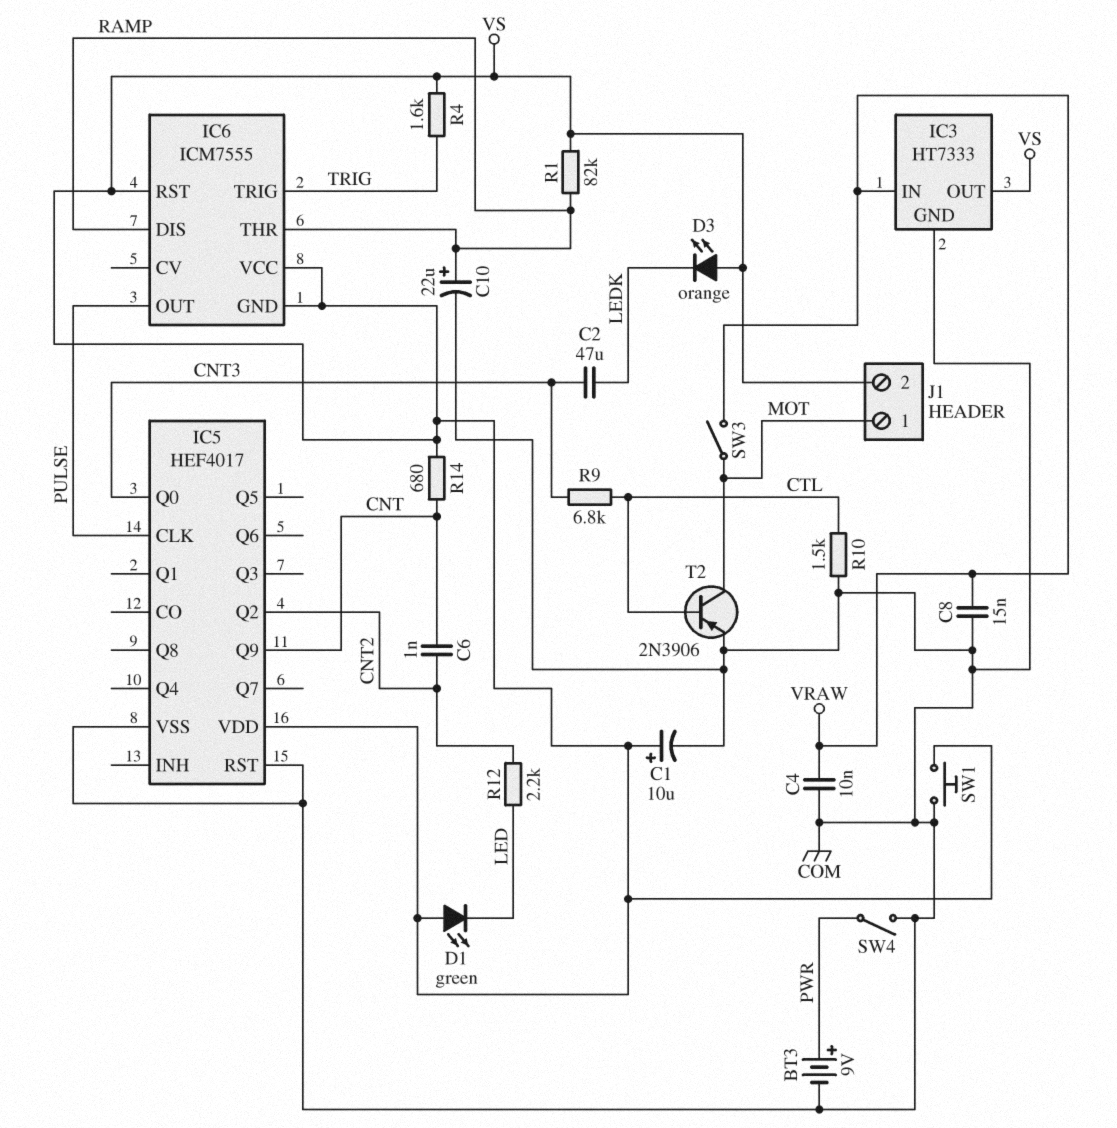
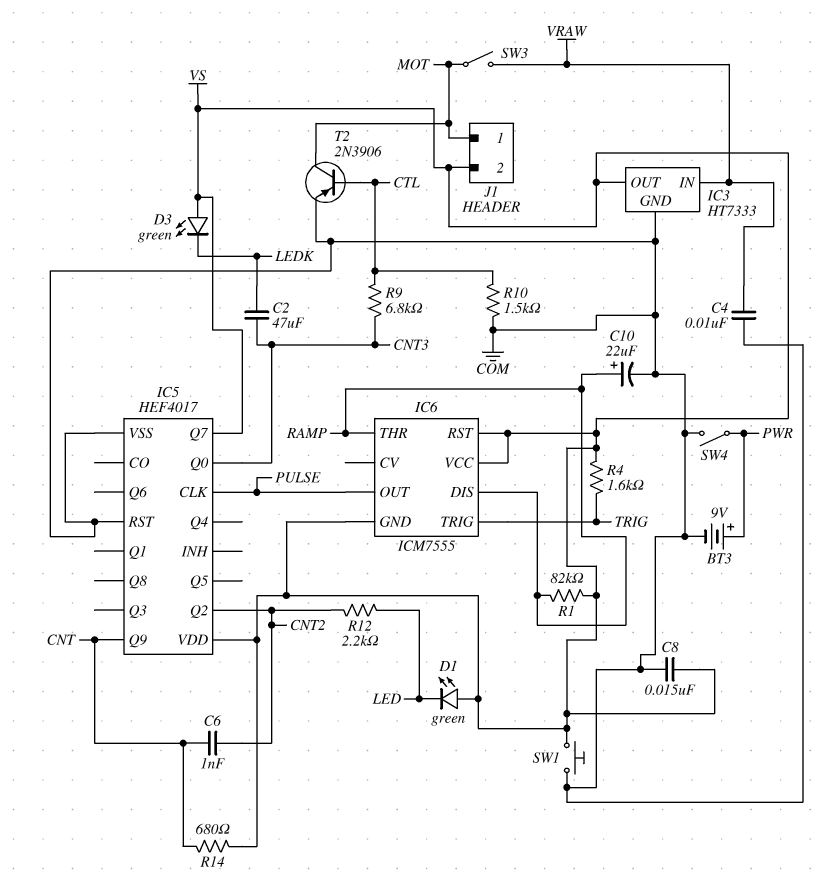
C1: 10uF (plus VS, minus COM) -> none
C8: 15nF (COM, VRAW) -> 15nF (COM, VS)
D3: LED orange (A VS, K LEDK) -> LED green (A VS, K LEDK)
IC5 pin Q7: none -> VS

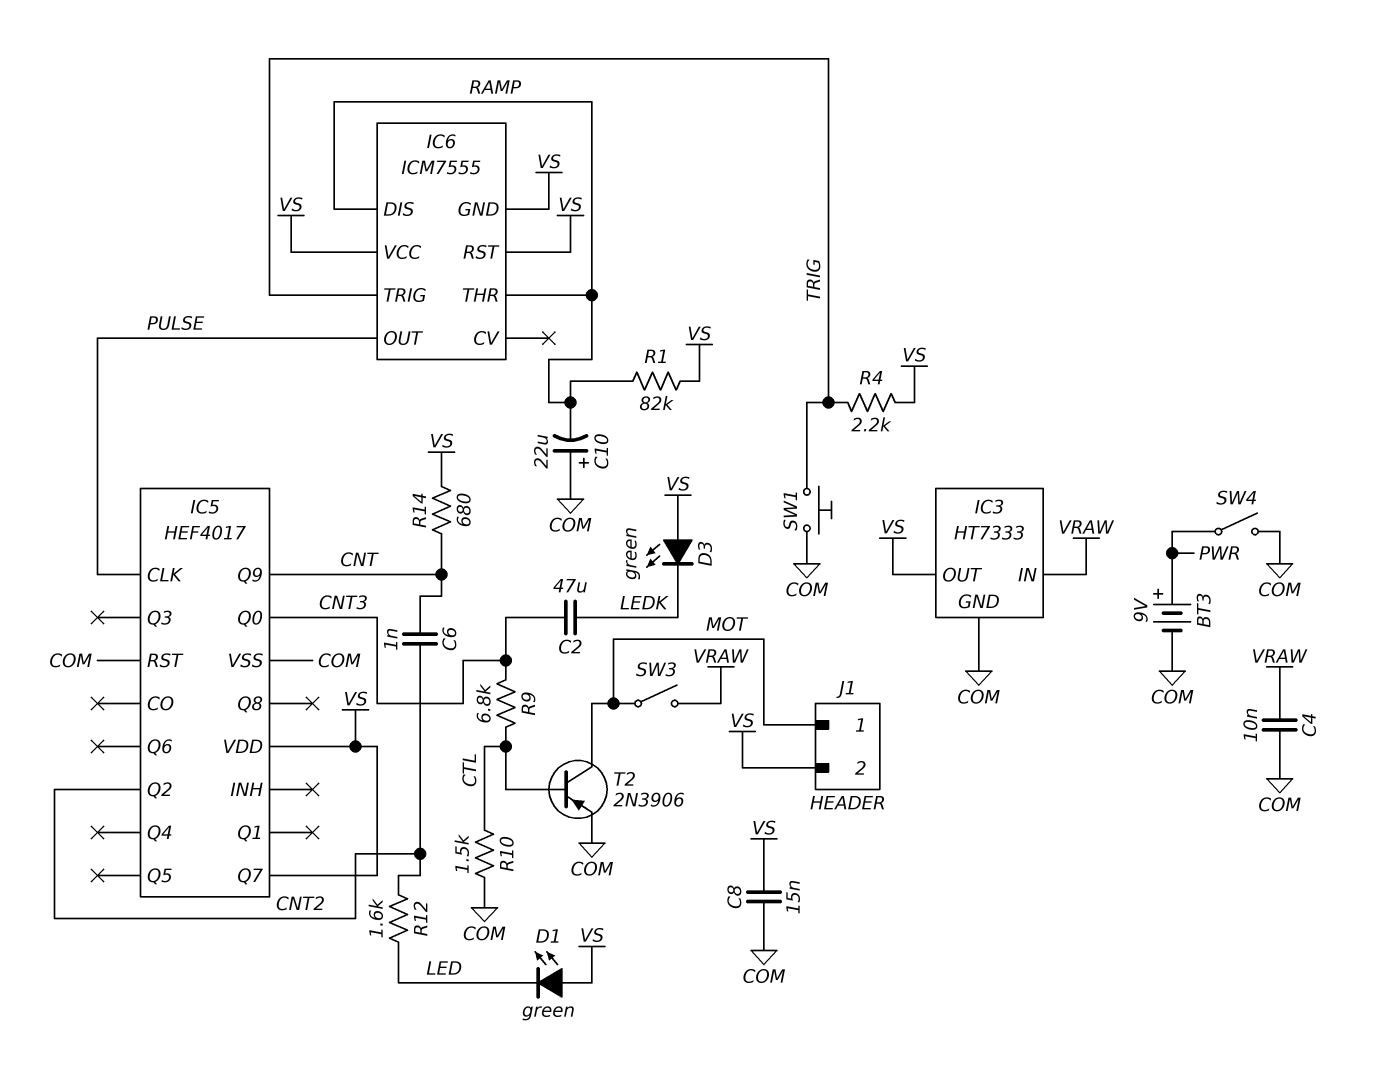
C10: 22uF (plus RAMP, minus COM) -> 22uF (plus COM, minus RAMP)
R4: 1.6k (TRIG, VS) -> 2.2k (TRIG, VS)
R12: 2.2k (CNT2, LED) -> 1.6k (CNT2, LED)
SW1: button (COM, VS) -> button (COM, TRIG)

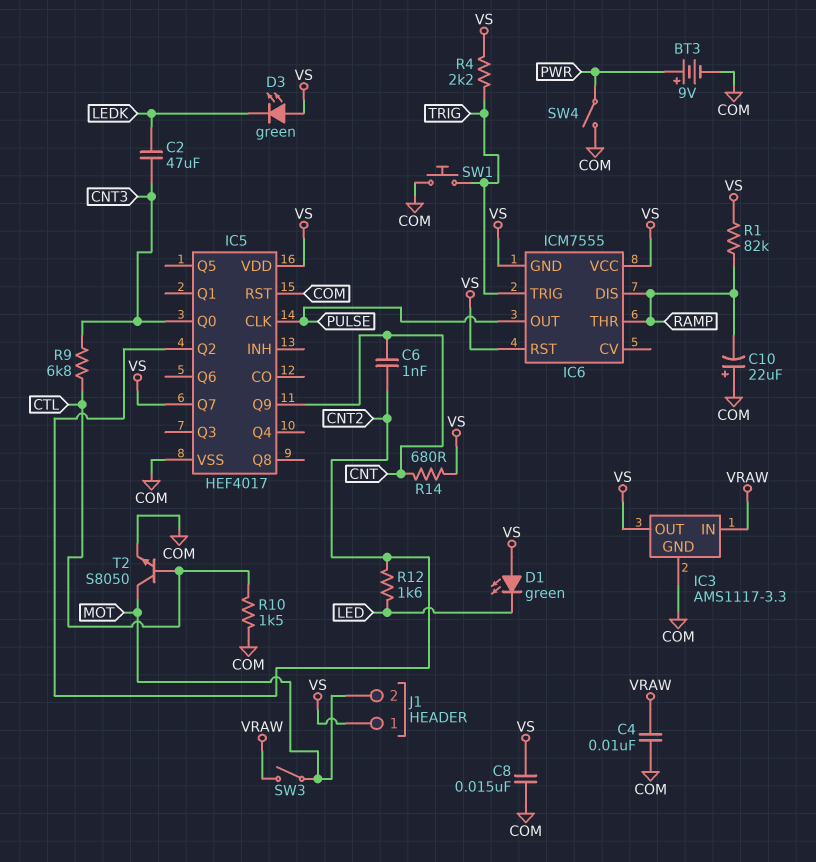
IC3: HT7333 -> AMS1117-3.3
J1 pin 1: MOT -> VS
J1 pin 2: VS -> MOT
T2: PNP 2N3906 (B CTL, C MOT, E COM) -> NPN S8050 (B CTL, C MOT, E COM)

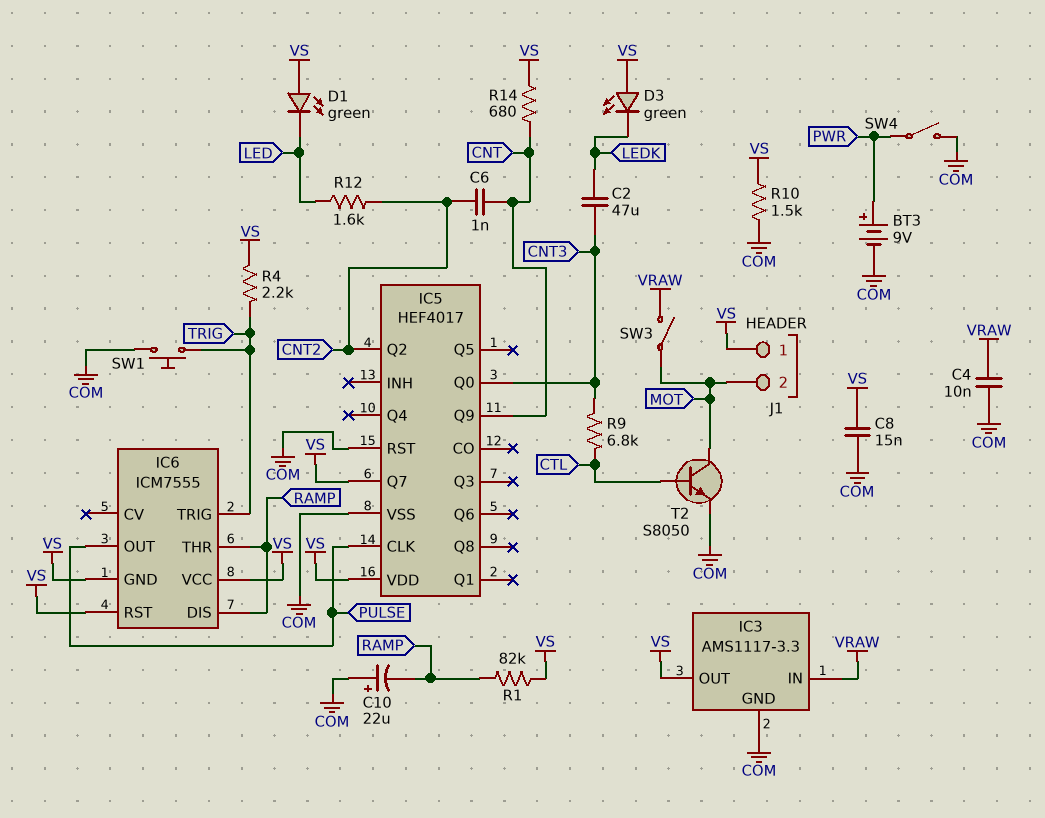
R10: 1.5k (COM, CTL) -> 1.5k (COM, VS)

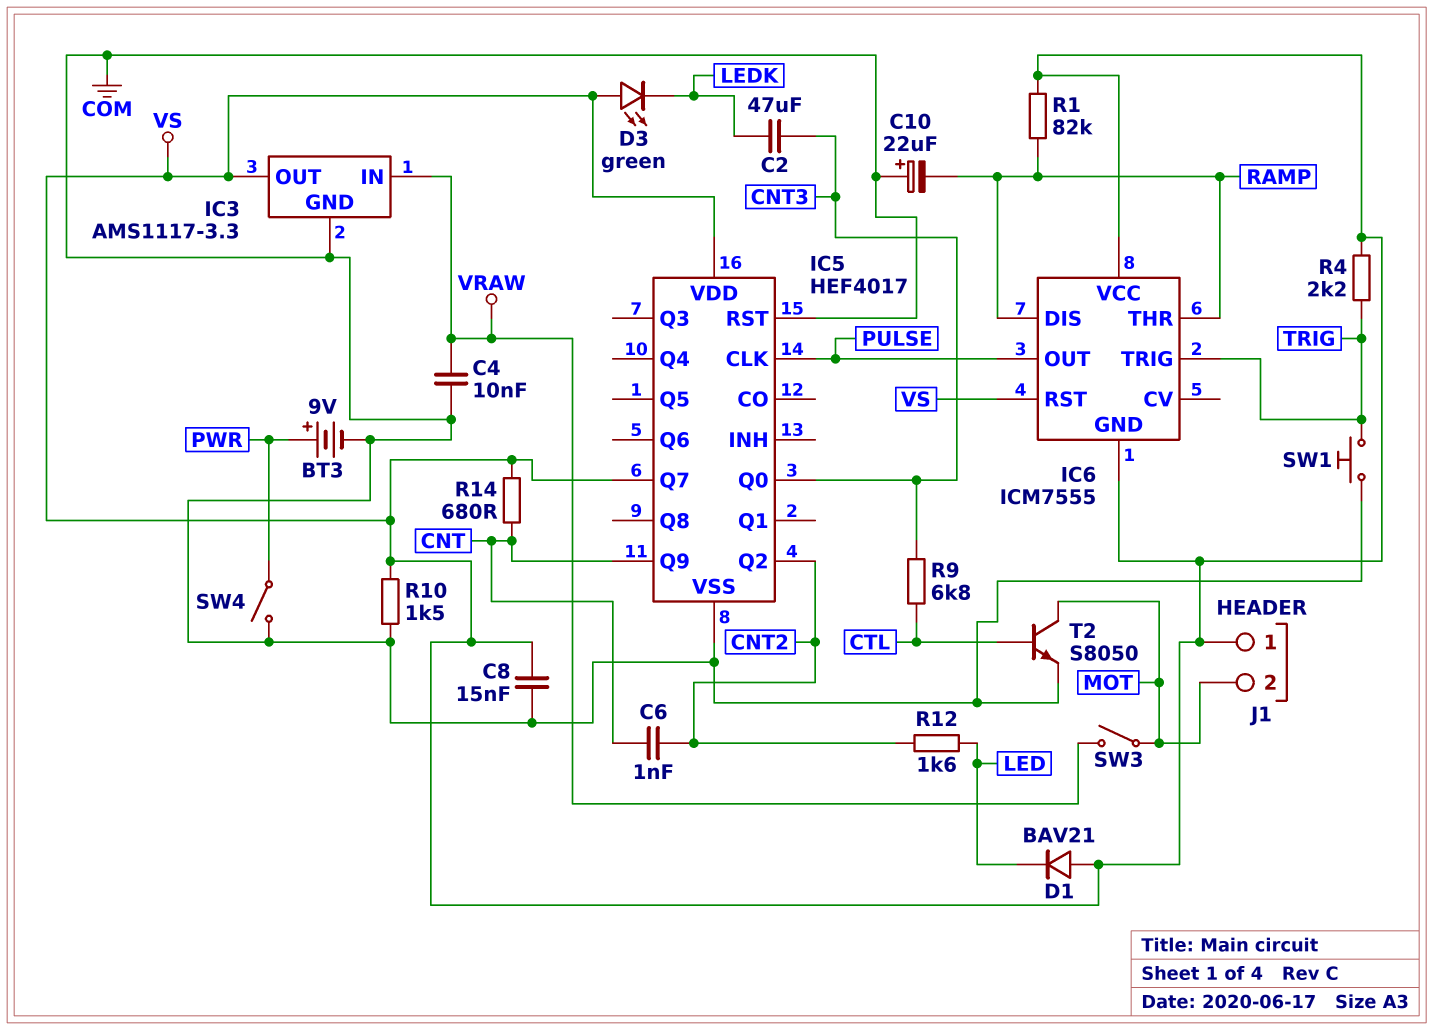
D1: LED green (A VS, K LED) -> diode BAV21 (A VS, K LED)

